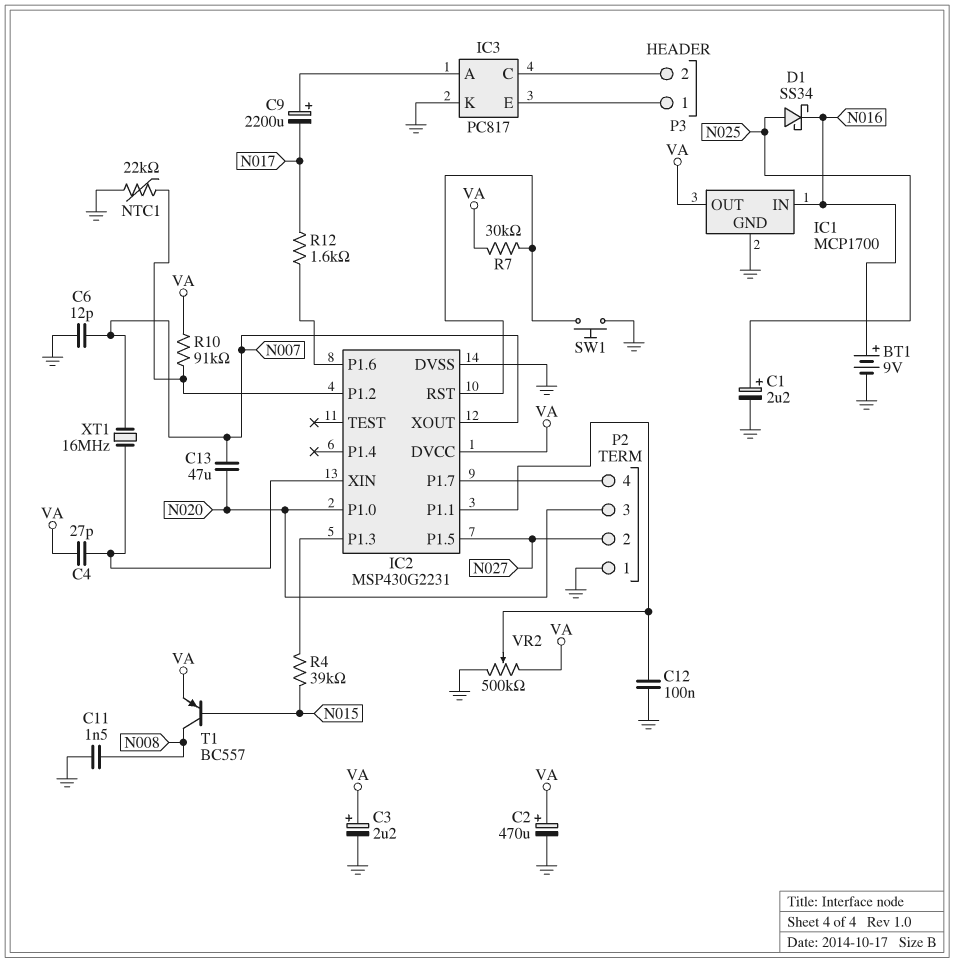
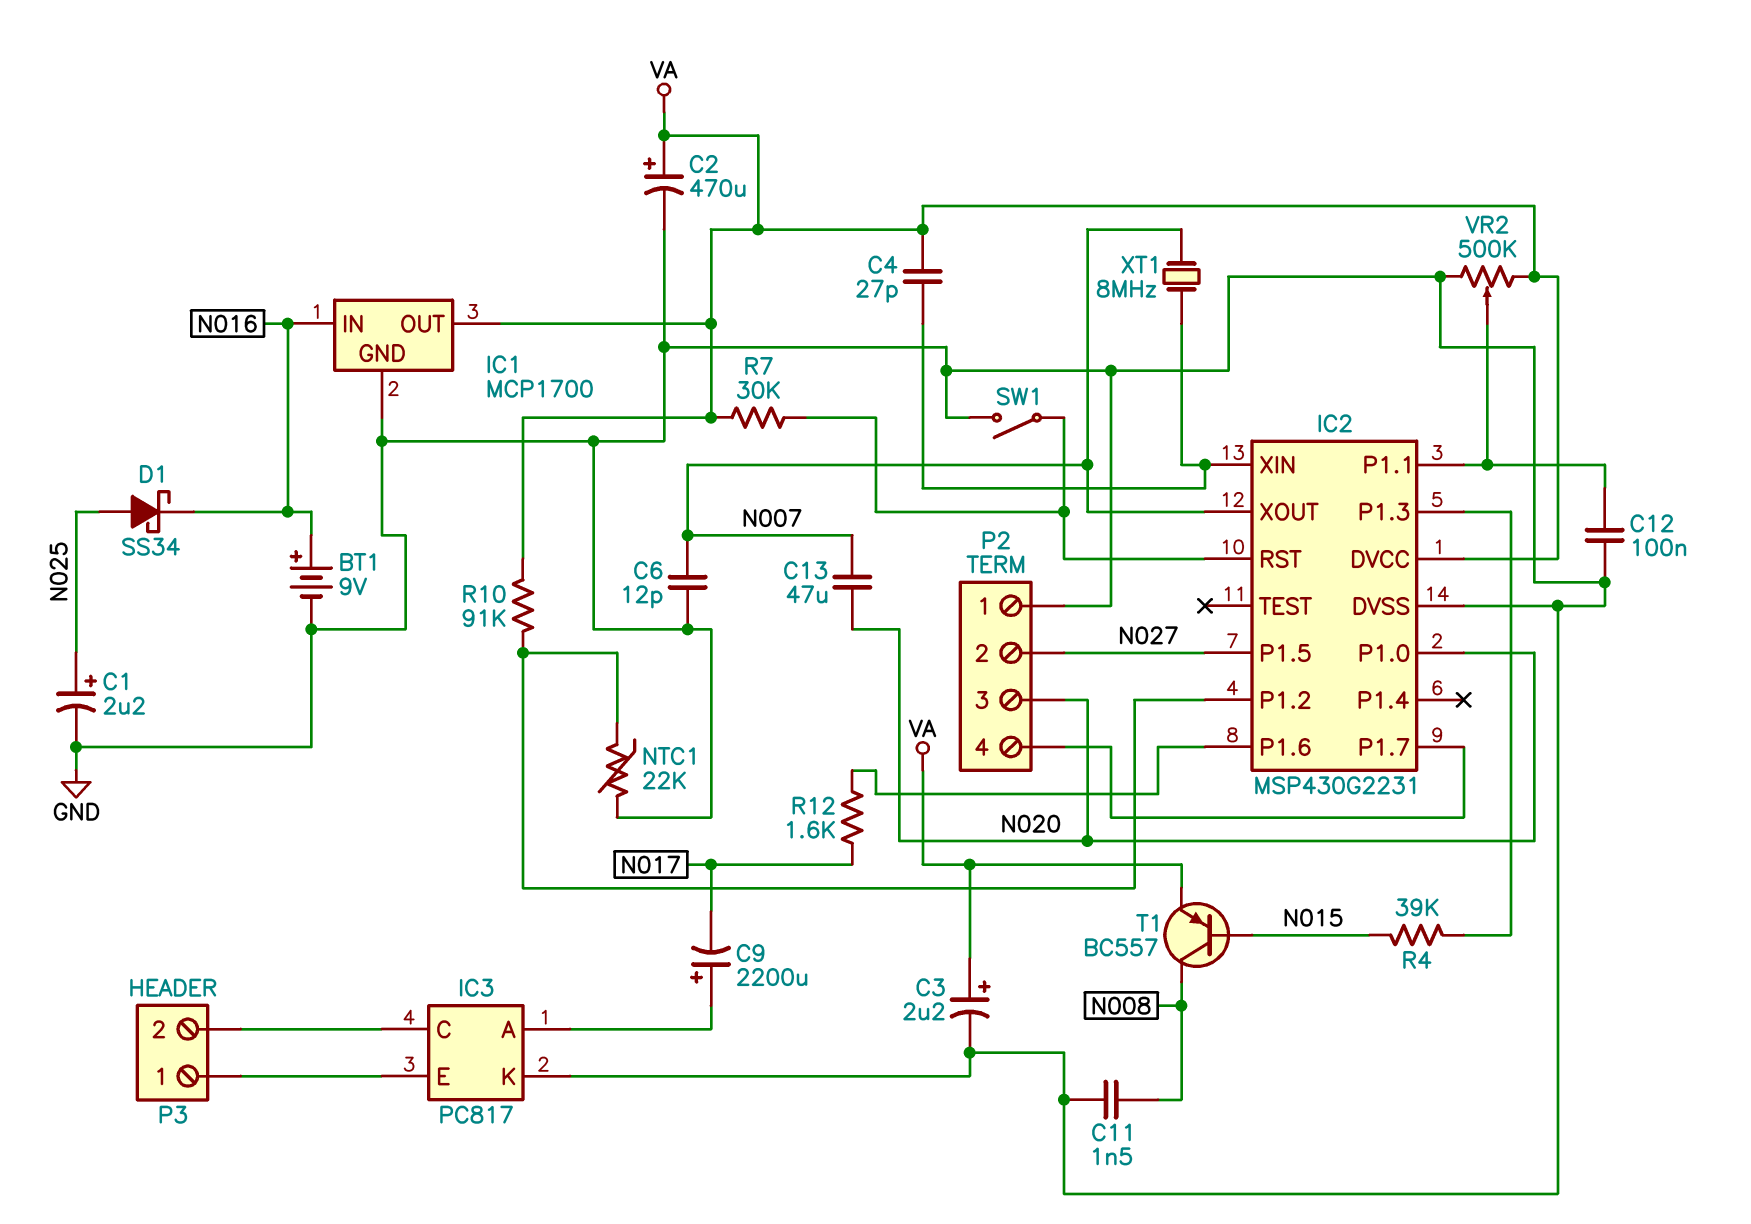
SW1: button (GND, IC2/RST) -> switch (GND, IC2/RST)
XT1: 16MHz (IC2/XIN, N007) -> 8MHz (IC2/XIN, N007)

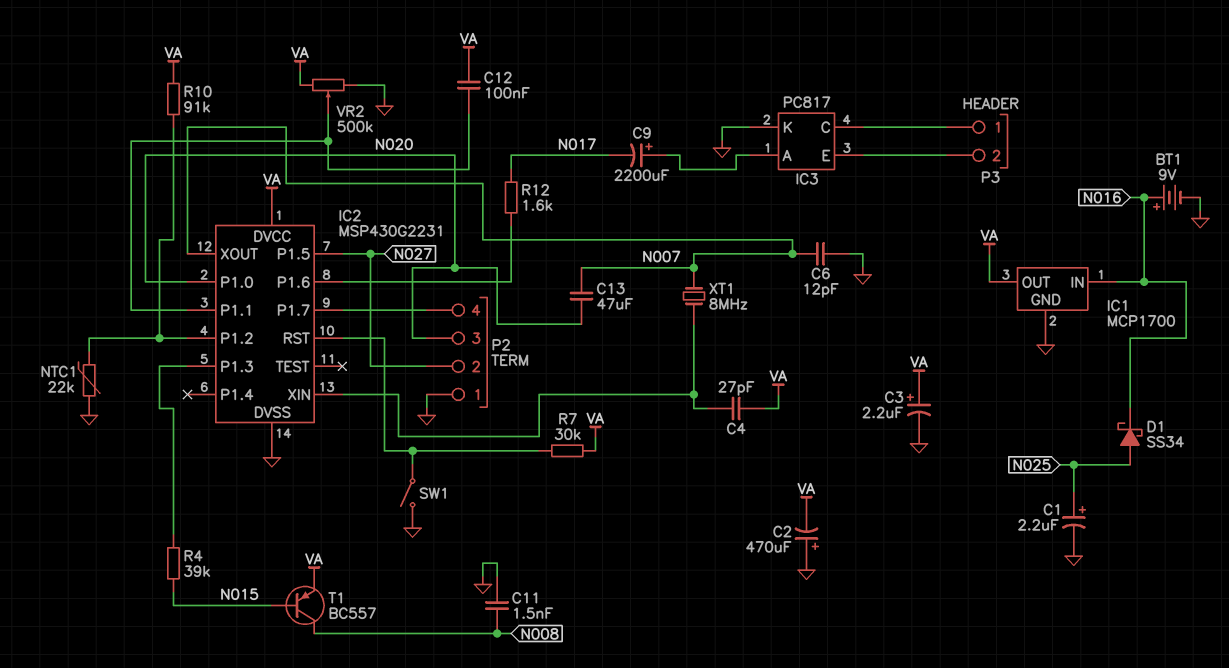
C2: 470uF (plus VA, minus GND) -> 470uF (plus GND, minus VA)
C12: 100nF (GND, IC2/P1.1) -> 100nF (IC2/P1.1, VA)
P3 pin 1: IC3/E -> IC3/C
P3 pin 2: IC3/C -> IC3/E

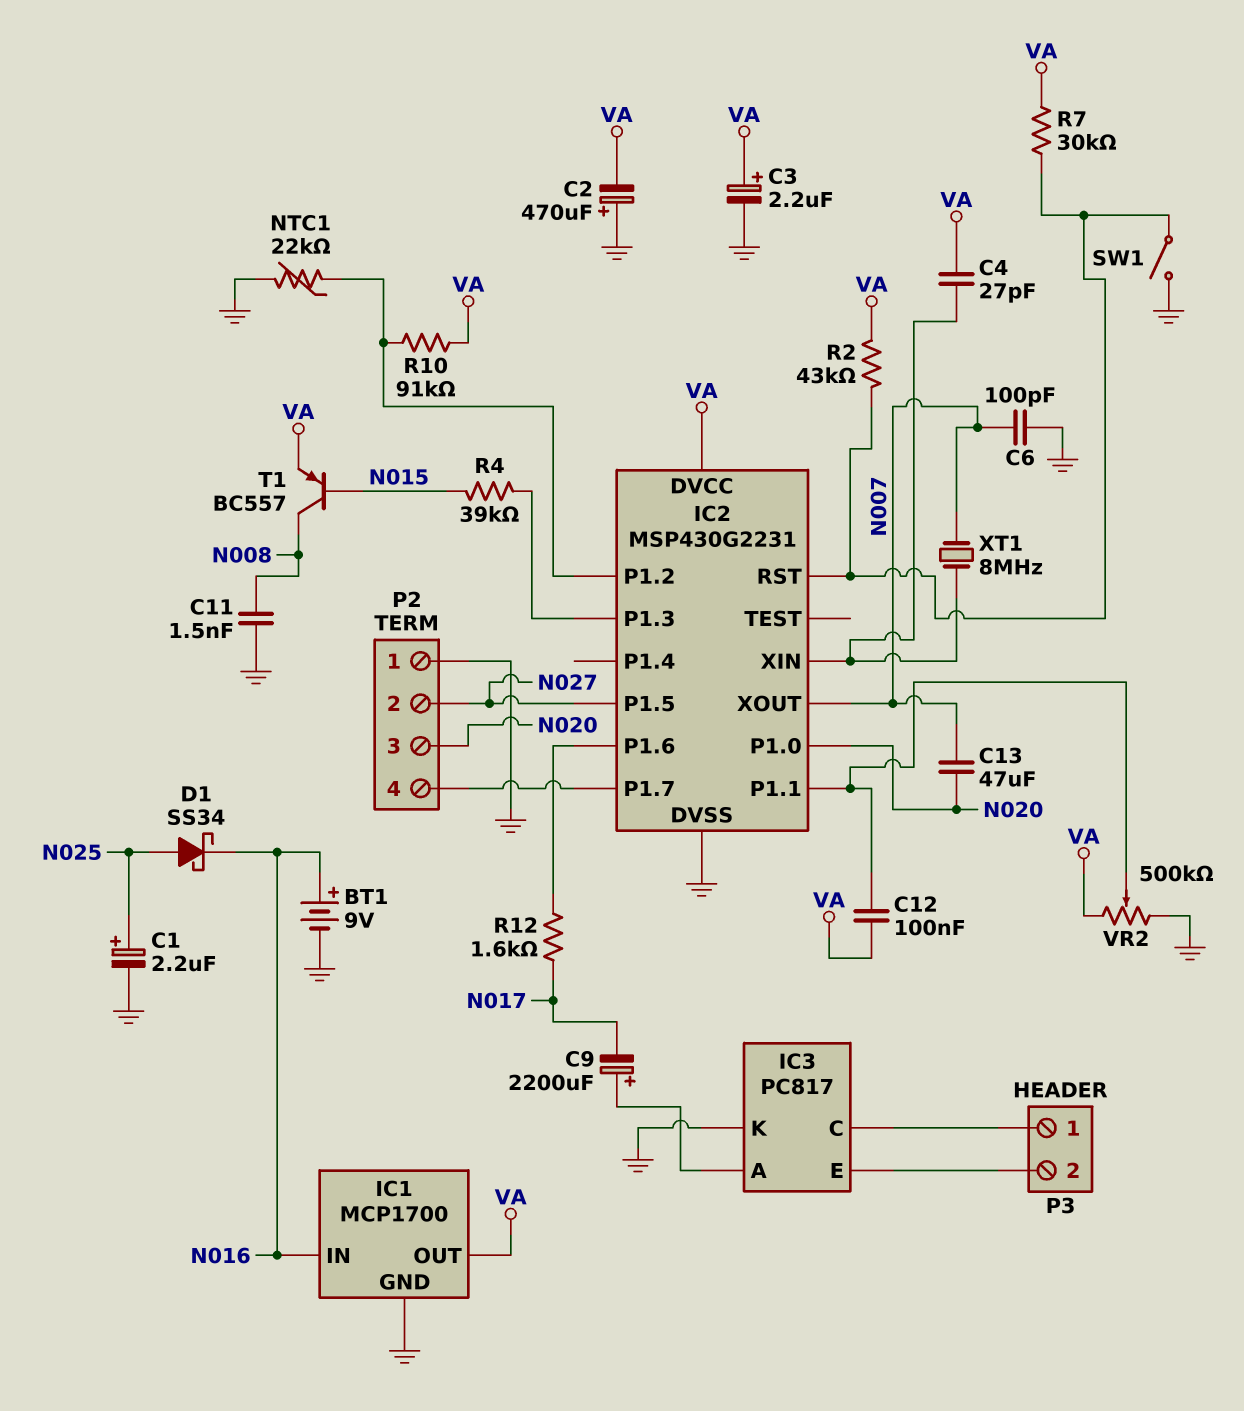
C6: 12pF (GND, N007) -> 100pF (GND, N007)
R2: none -> 43k (IC2/RST, VA)

